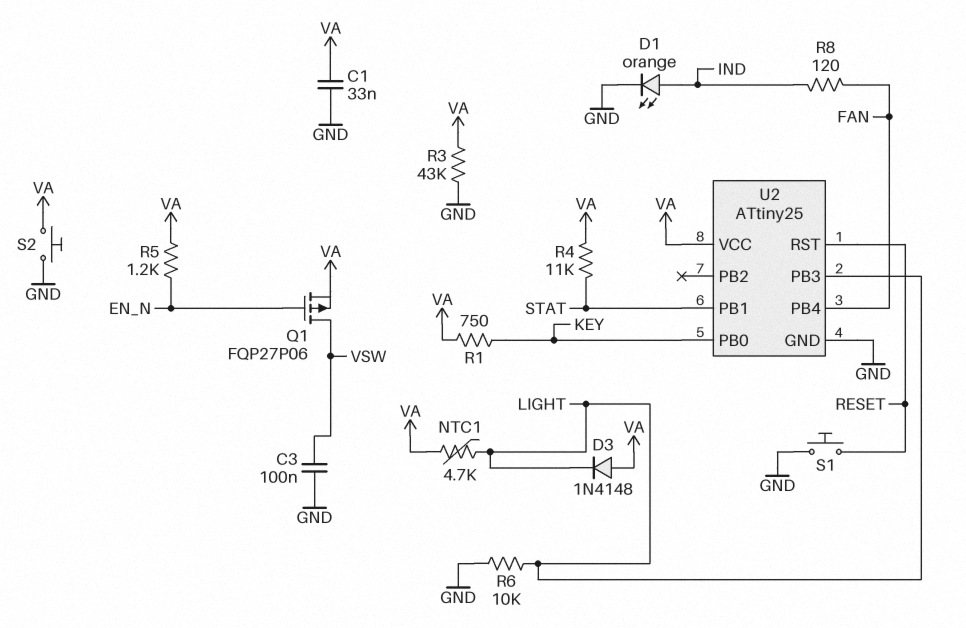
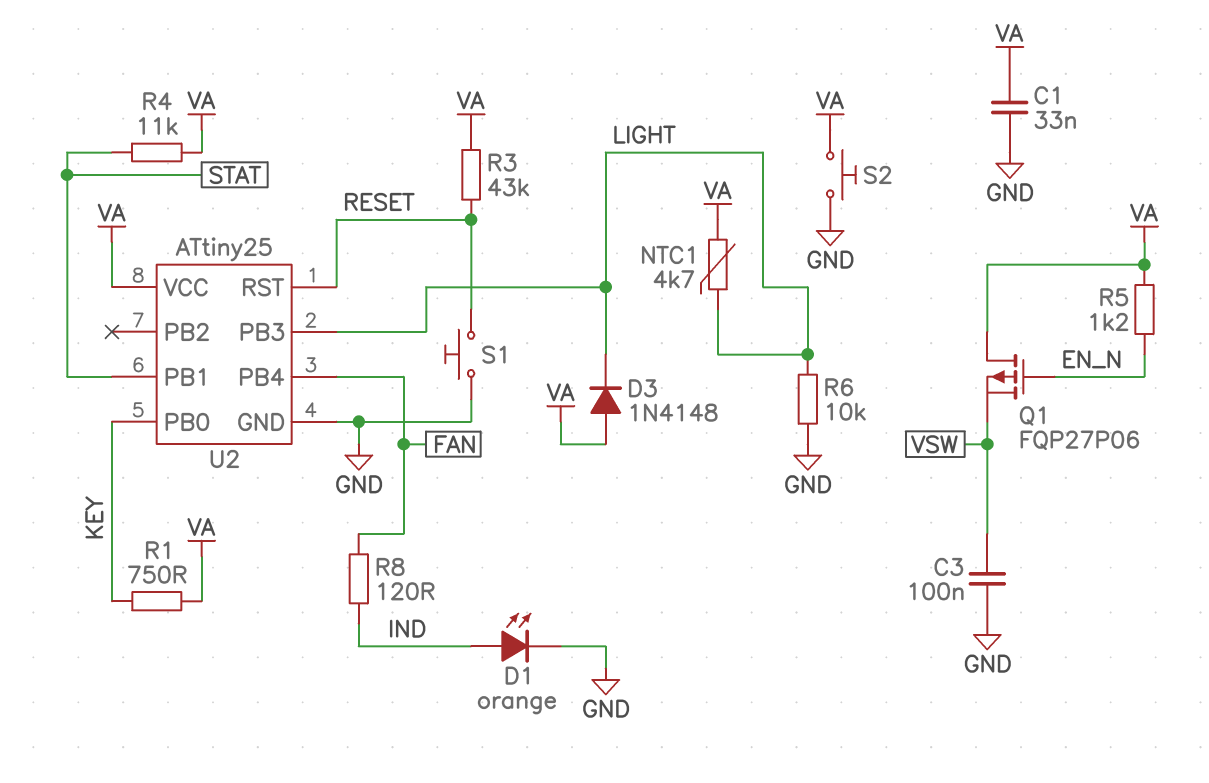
Q1: PMOS FQP27P06 (G EN_N, D VSW, S VA) -> PMOS FQP27P06 (G EN_N, D VA, S VSW)
R3: 43k (GND, VA) -> 43k (RESET, VA)

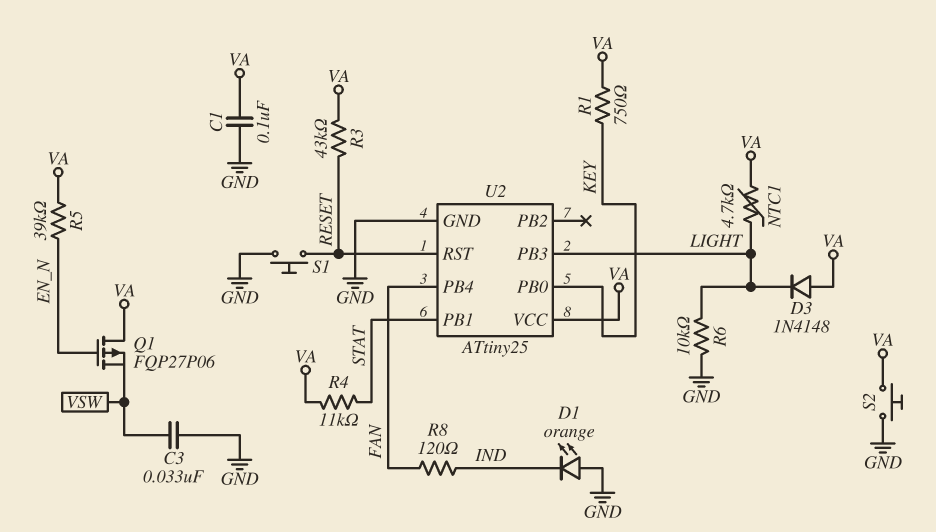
C1: 33nF (GND, VA) -> 100nF (GND, VA)
C3: 100nF (GND, VSW) -> 33nF (GND, VSW)
D1: LED orange (A IND, K GND) -> LED orange (A GND, K IND)
R5: 1.2k (EN_N, VA) -> 39k (EN_N, VA)

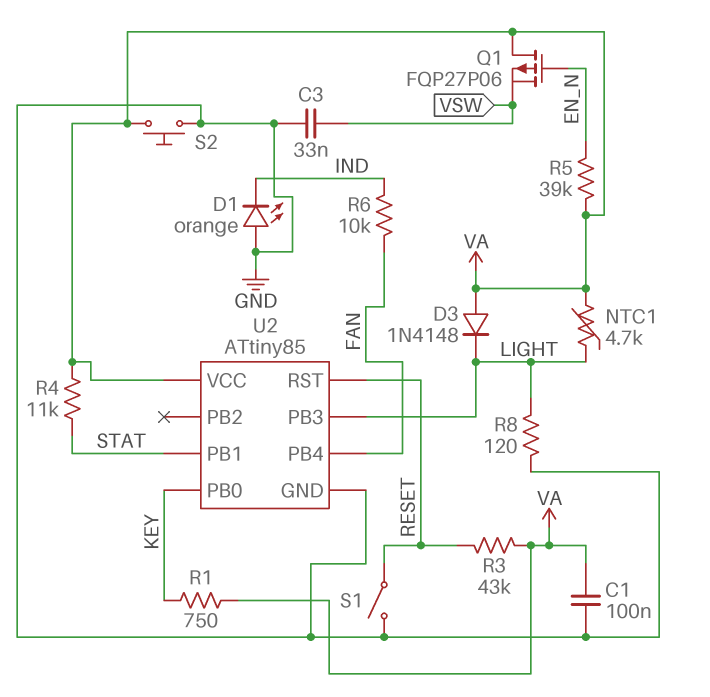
R6: 10k (GND, LIGHT) -> 10k (FAN, IND)
R8: 120 (FAN, IND) -> 120 (GND, LIGHT)
S1: button (GND, RESET) -> switch (GND, RESET)
U2: ATtiny25 -> ATtiny85

